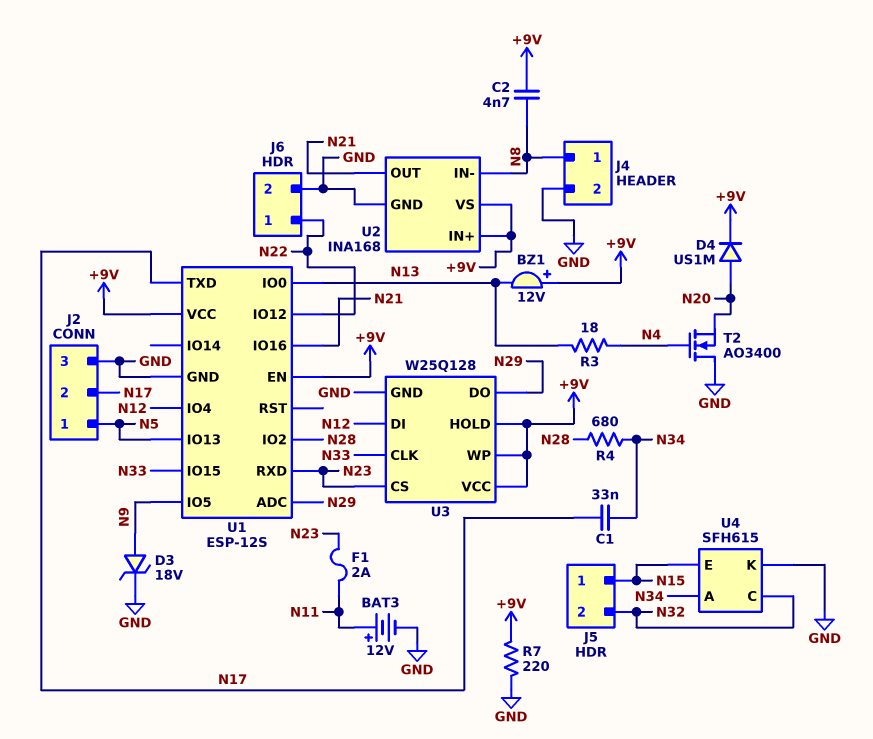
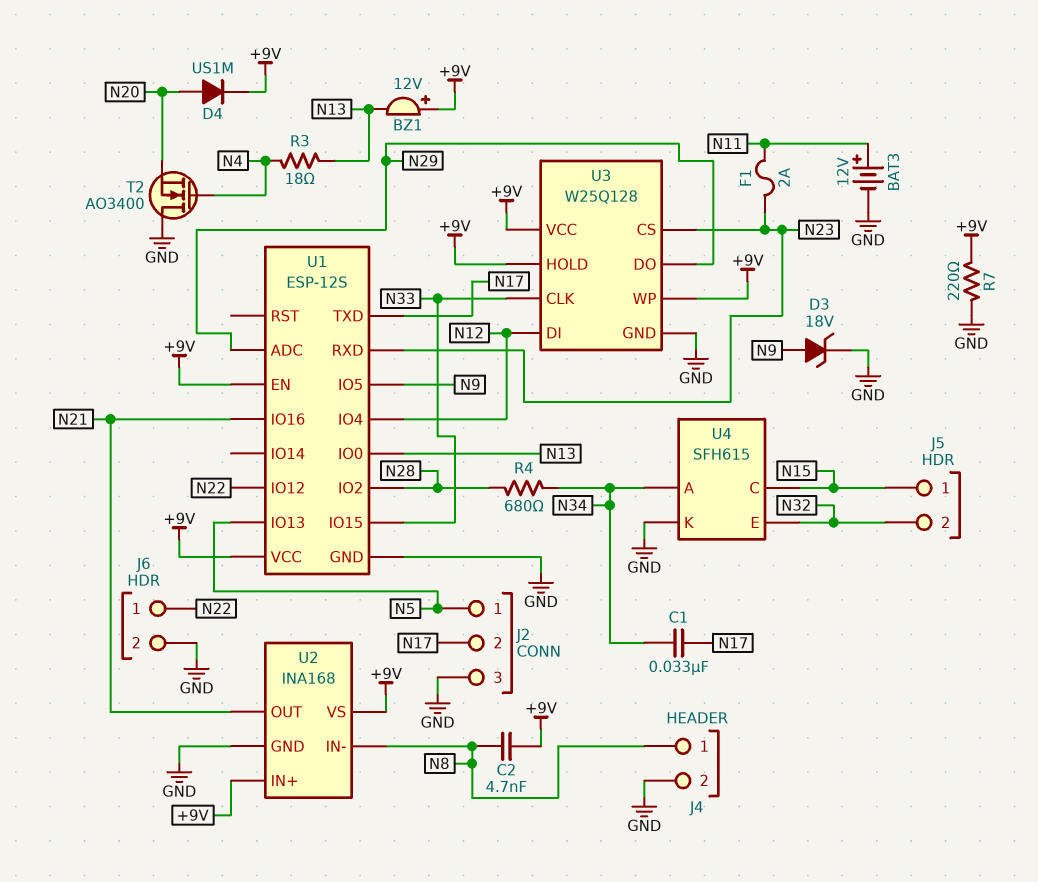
U4 pin C: N32 -> N15
U4 pin E: N15 -> N32

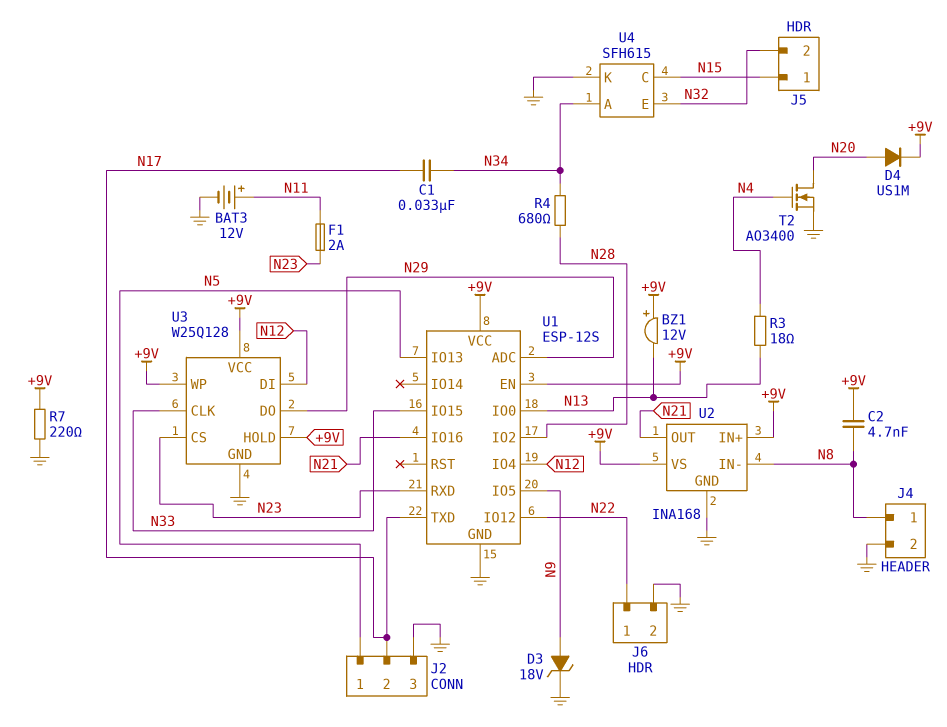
T2: NMOS AO3400 (G N4, D GND, S N20) -> NMOS AO3400 (G N4, D N20, S GND)

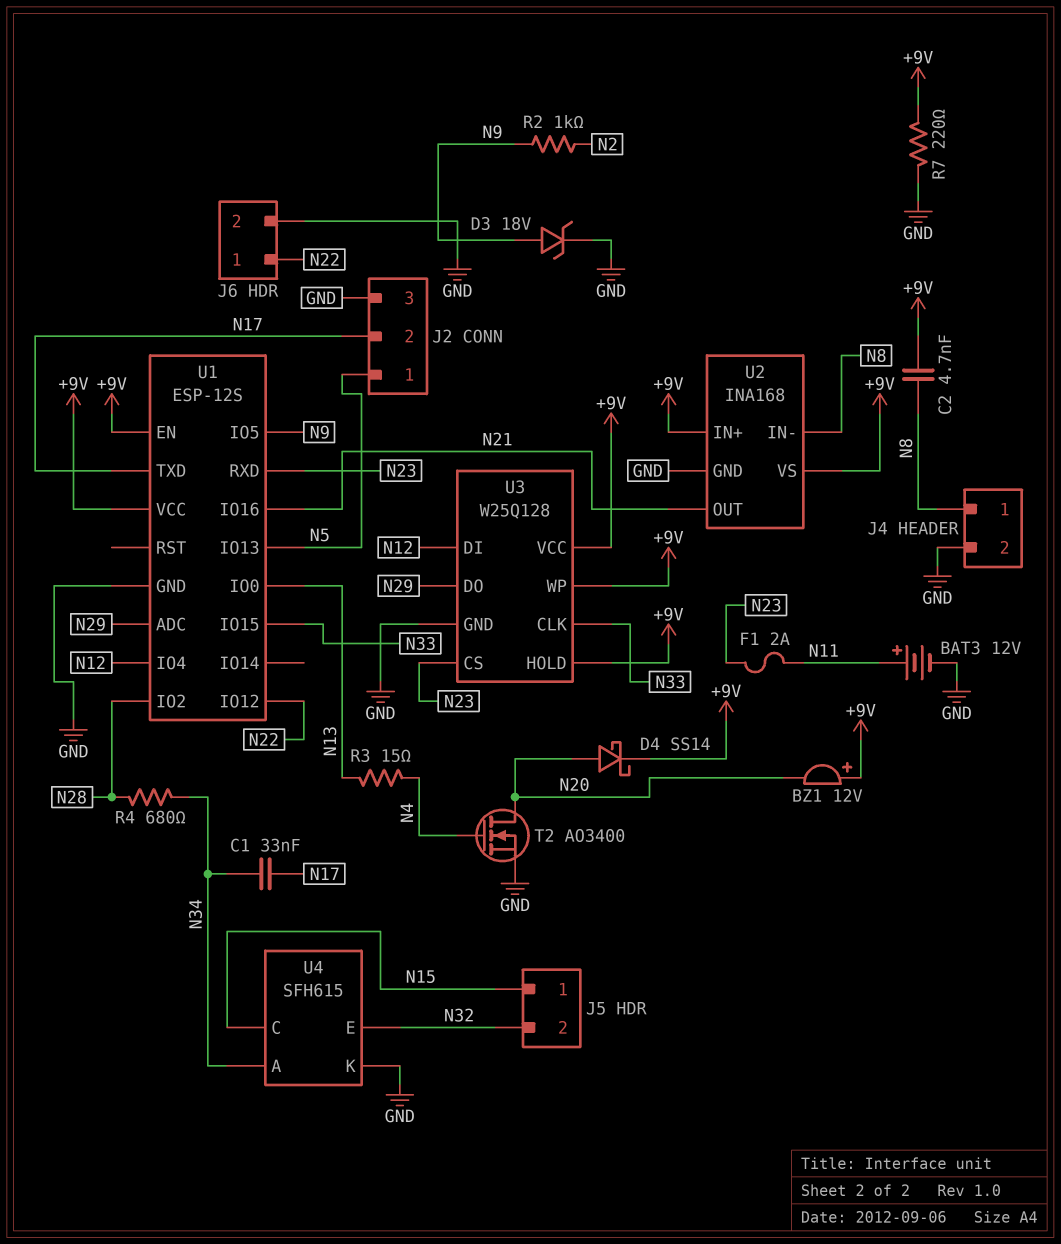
BZ1: buzzer 12V (plus +9V, minus N13) -> buzzer 12V (plus +9V, minus N20)
D4: diode US1M (A N20, K +9V) -> schottky SS14 (A N20, K +9V)
R2: none -> 1k (N2, N9)
R3: 18 (N4, N13) -> 15 (N4, N13)

